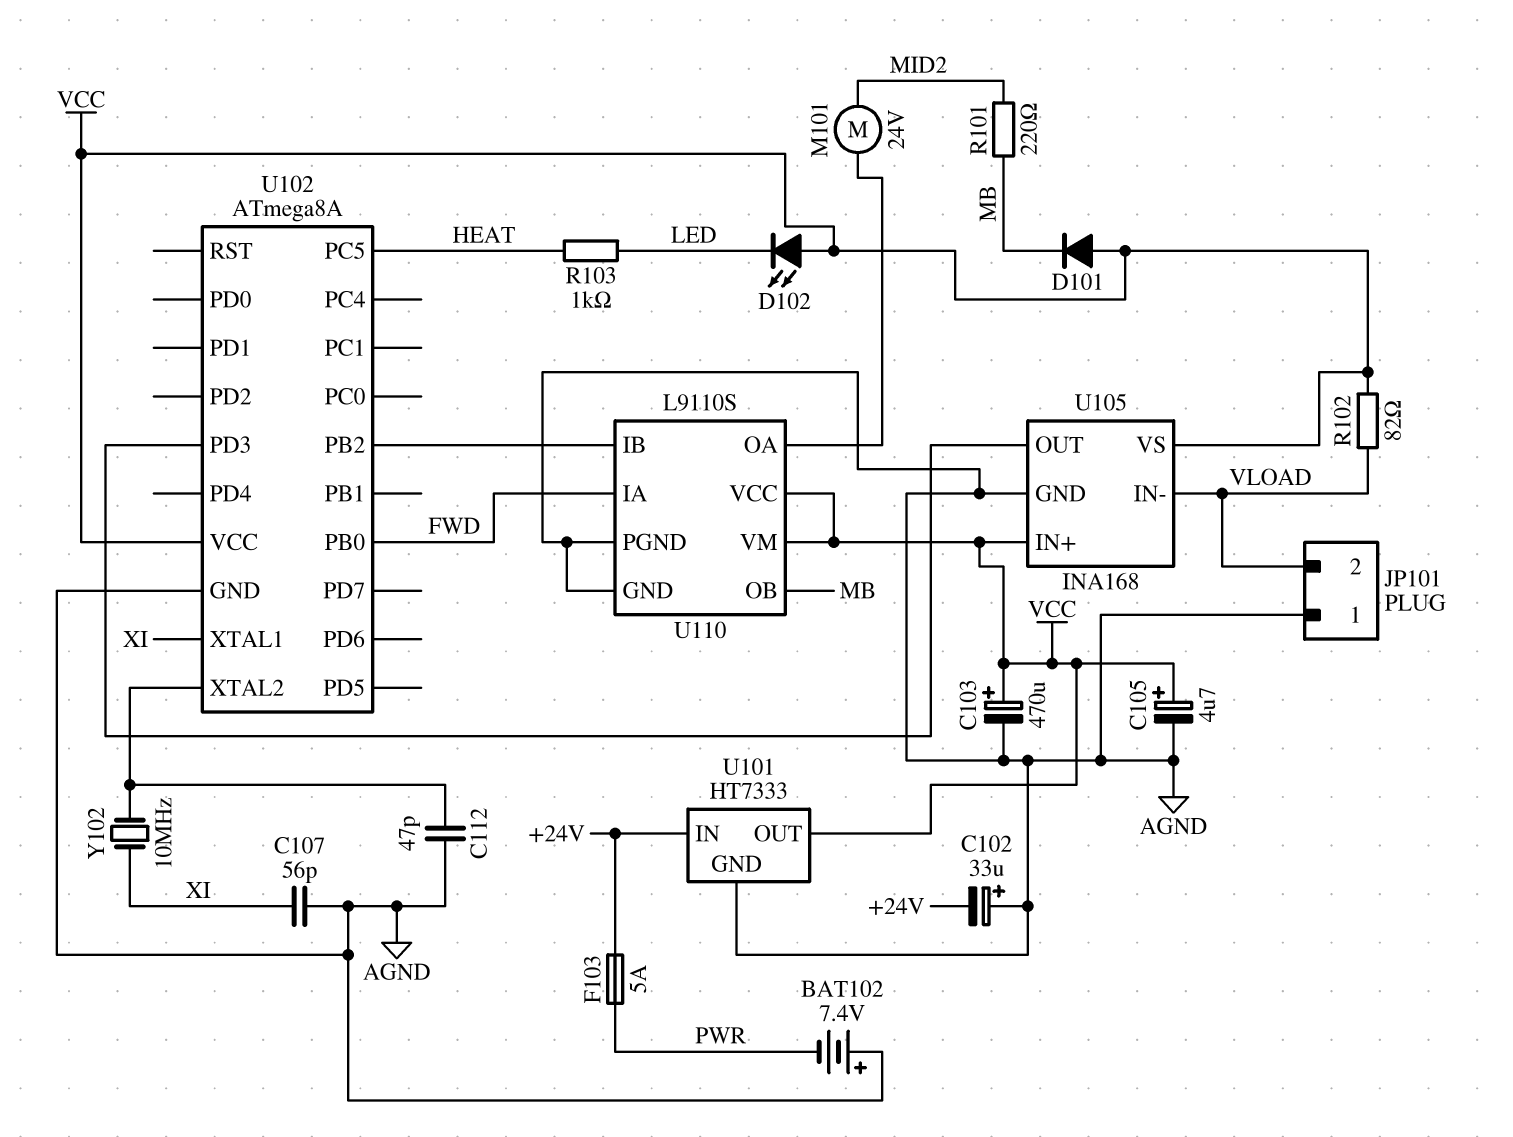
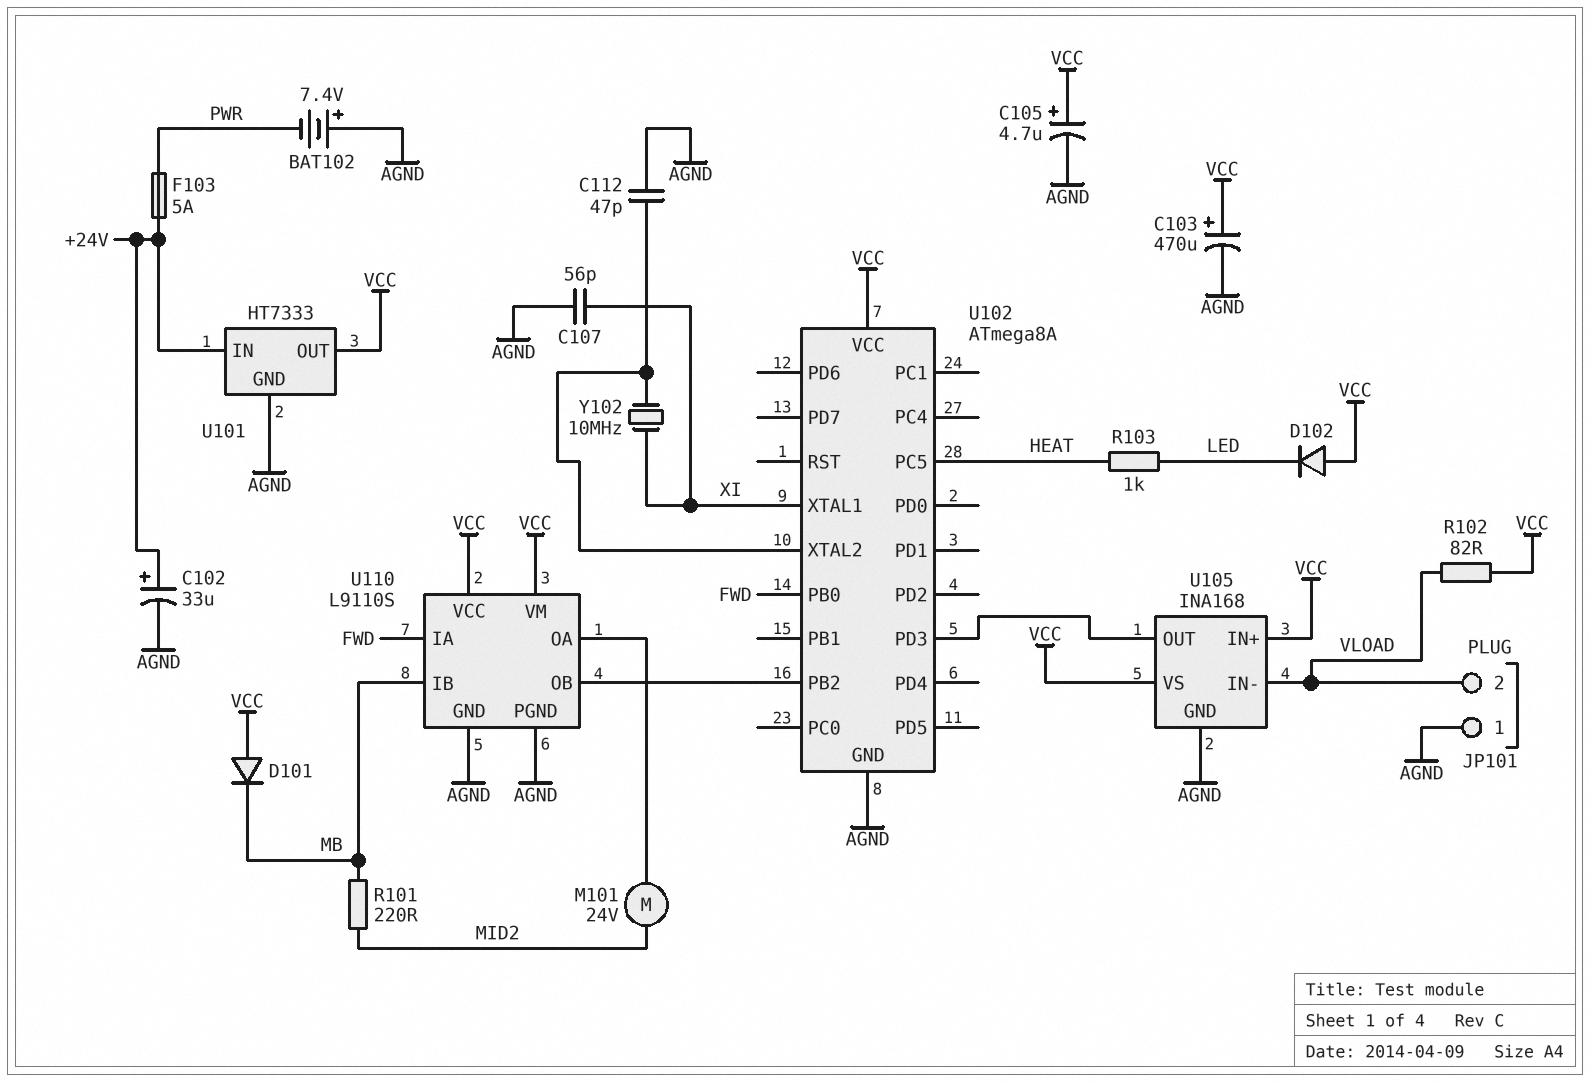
C102: 33uF (plus AGND, minus +24V) -> 33uF (plus +24V, minus AGND)
D102: LED (A VCC, K LED) -> diode (A VCC, K LED)
U110 pin IB: U102/PB2 -> MB
U110 pin OB: MB -> U102/PB2

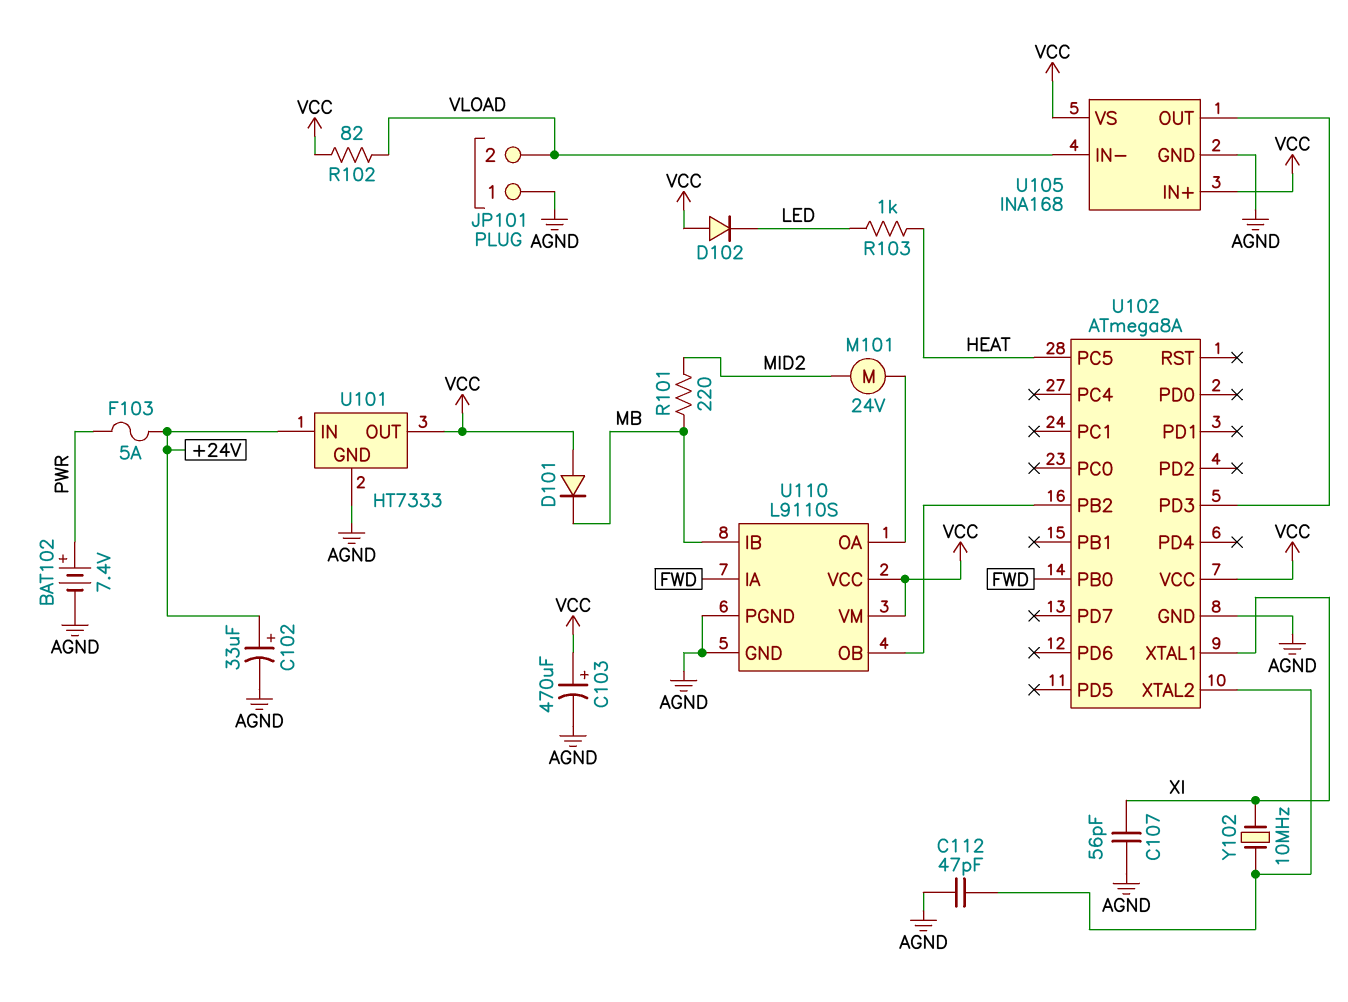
BAT102: 7.4V (plus AGND, minus PWR) -> 7.4V (plus PWR, minus AGND)
C105: 4.7uF (plus VCC, minus AGND) -> none

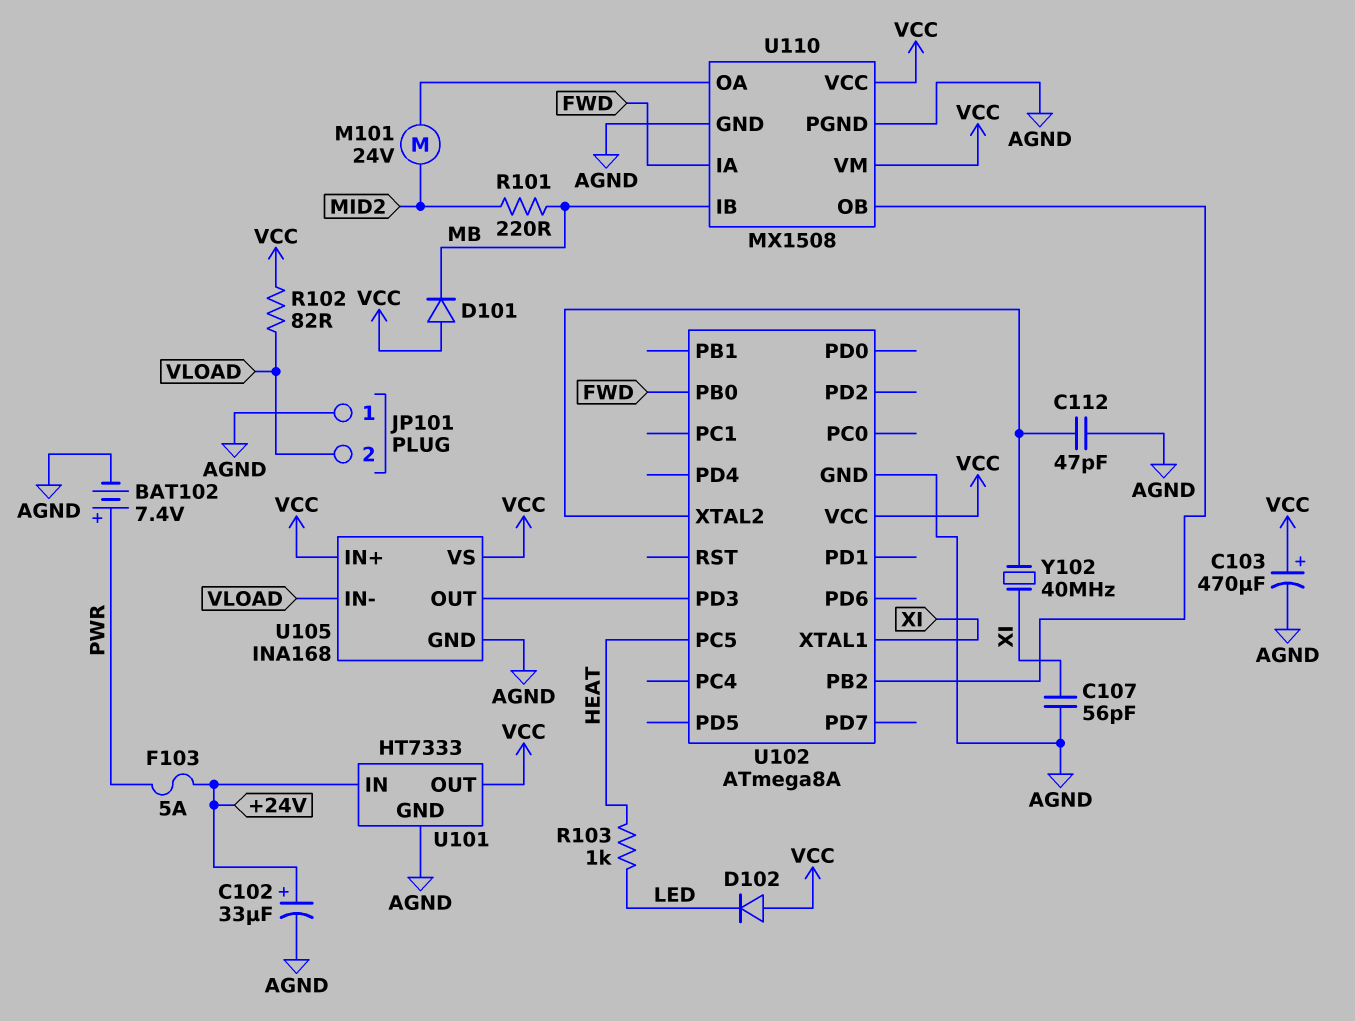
U110: L9110S -> MX1508
Y102: 10MHz (U102/XTAL2, XI) -> 40MHz (U102/XTAL2, XI)

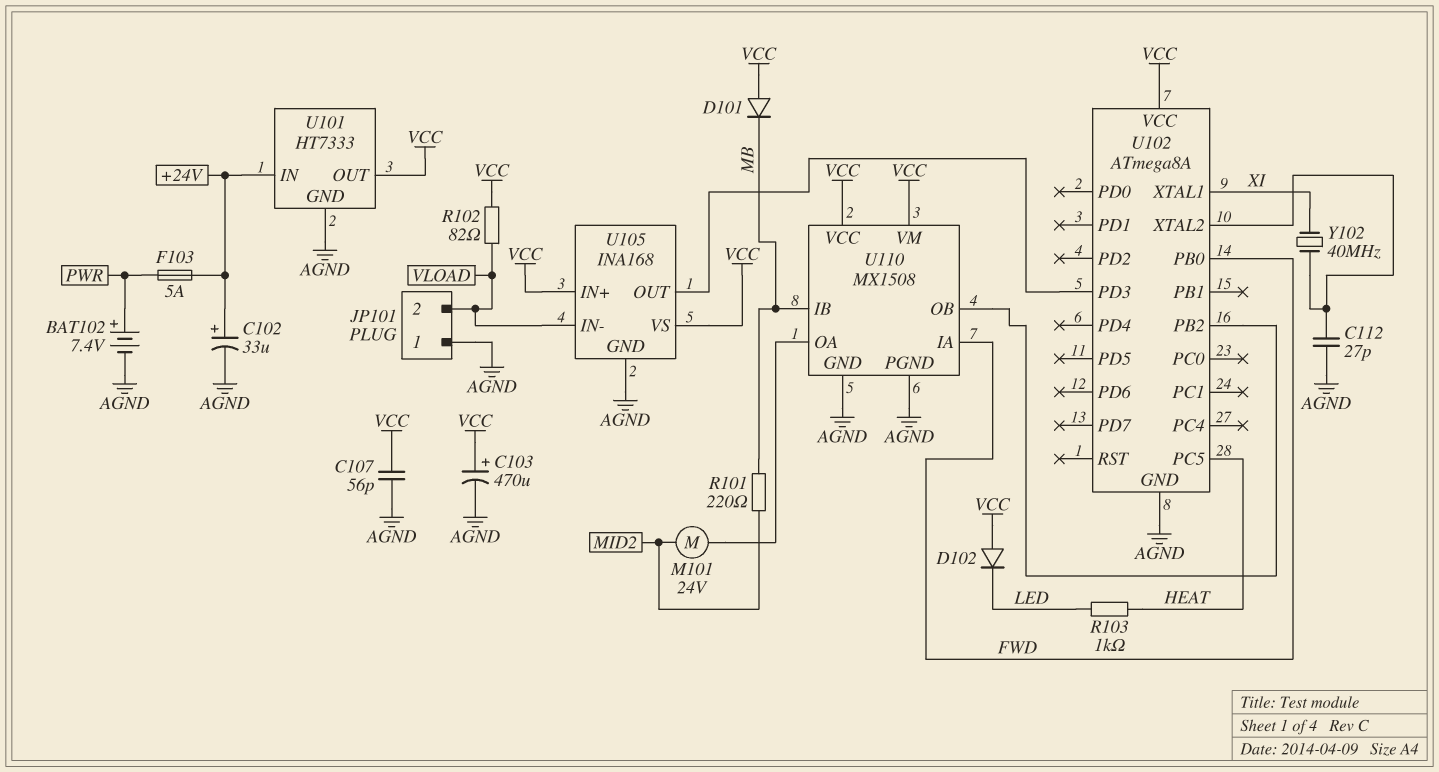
C107: 56pF (AGND, XI) -> 56pF (AGND, VCC)
C112: 47pF (AGND, U102/XTAL2) -> 27pF (AGND, U102/XTAL2)

